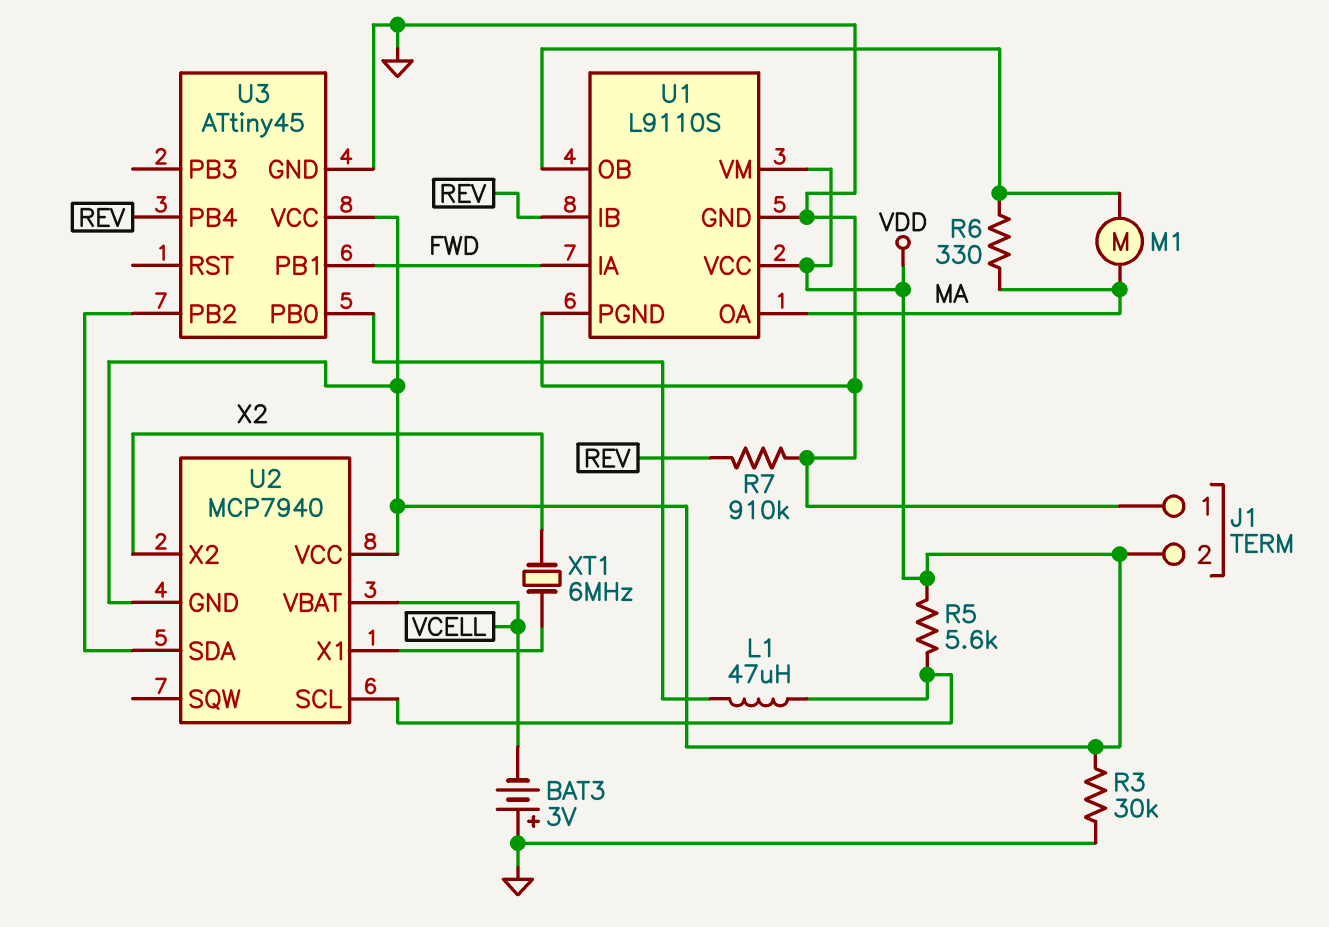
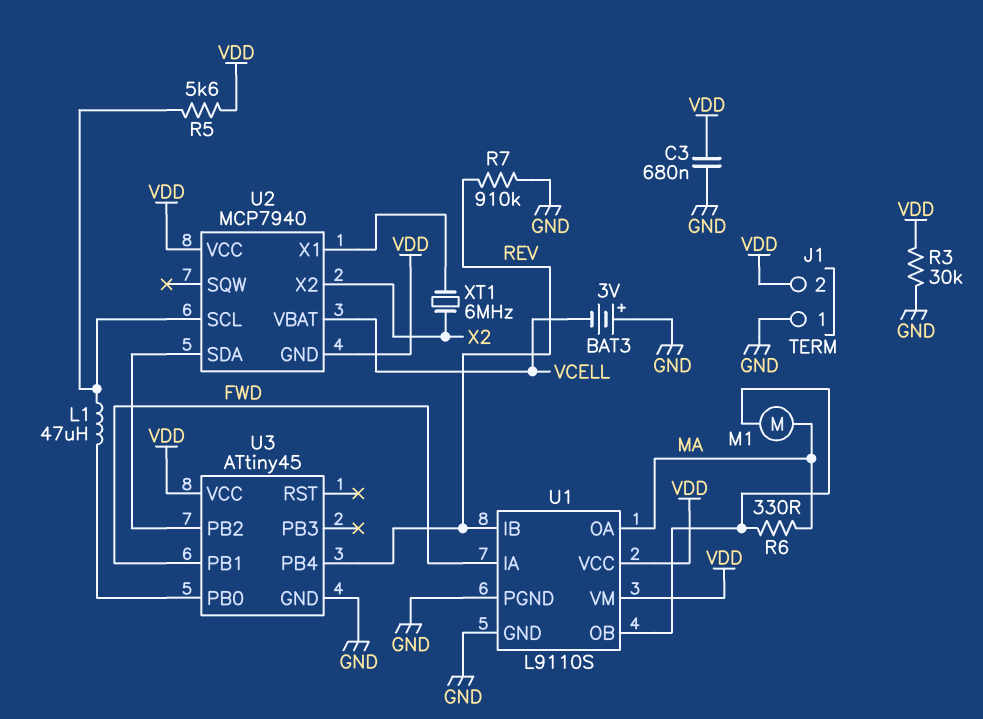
C3: none -> 680nF (GND, VDD)

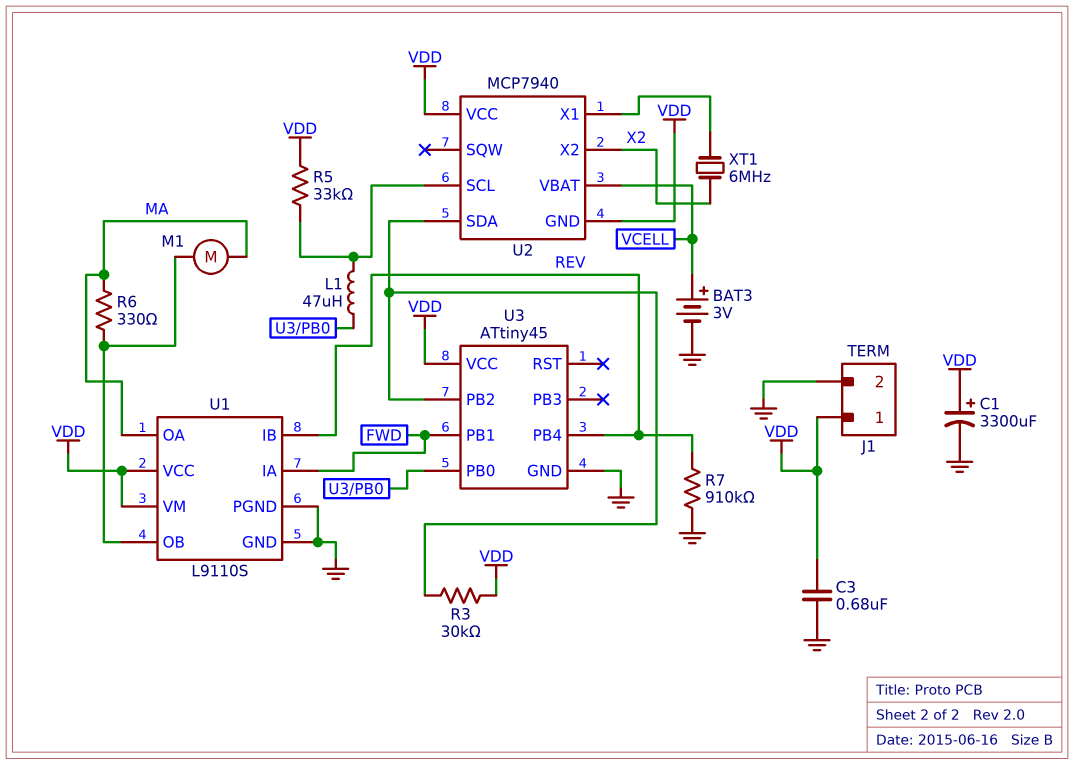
BAT3: 3V (plus GND, minus VCELL) -> 3V (plus VCELL, minus GND)
C1: none -> 3300uF (plus VDD, minus GND)
J1 pin 1: GND -> VDD
J1 pin 2: VDD -> GND
R3: 30k (GND, VDD) -> 30k (U2/SDA, VDD)
R5: 5.6k (U2/SCL, VDD) -> 33k (U2/SCL, VDD)

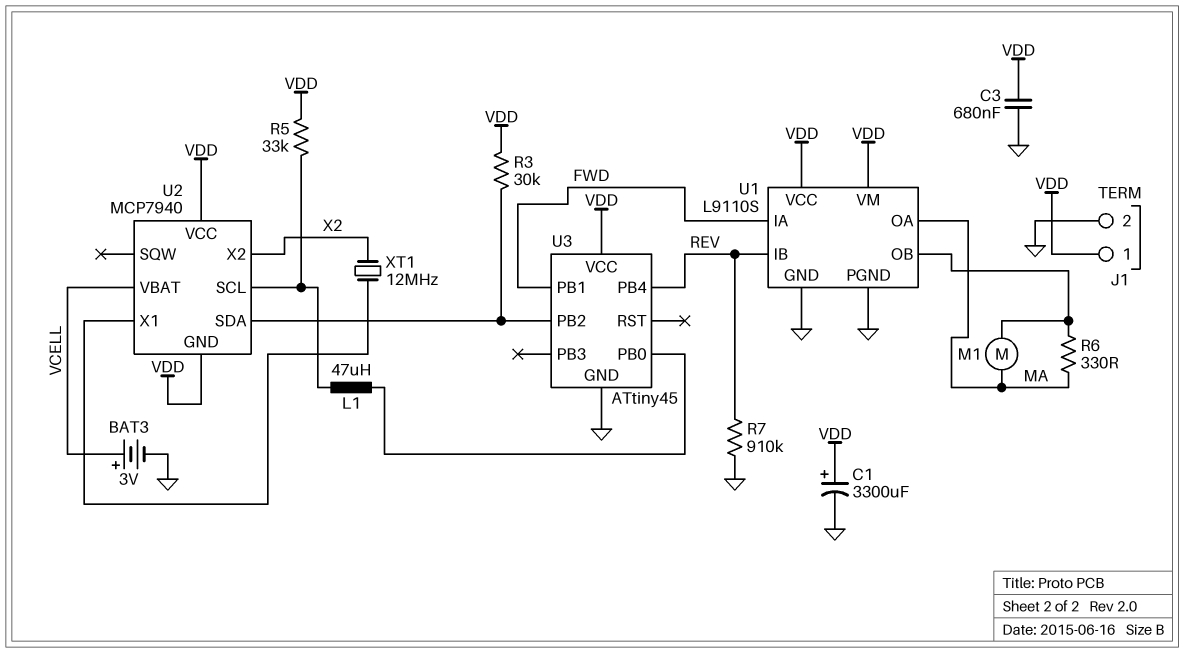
XT1: 6MHz (U2/X1, X2) -> 12MHz (U2/X1, X2)

